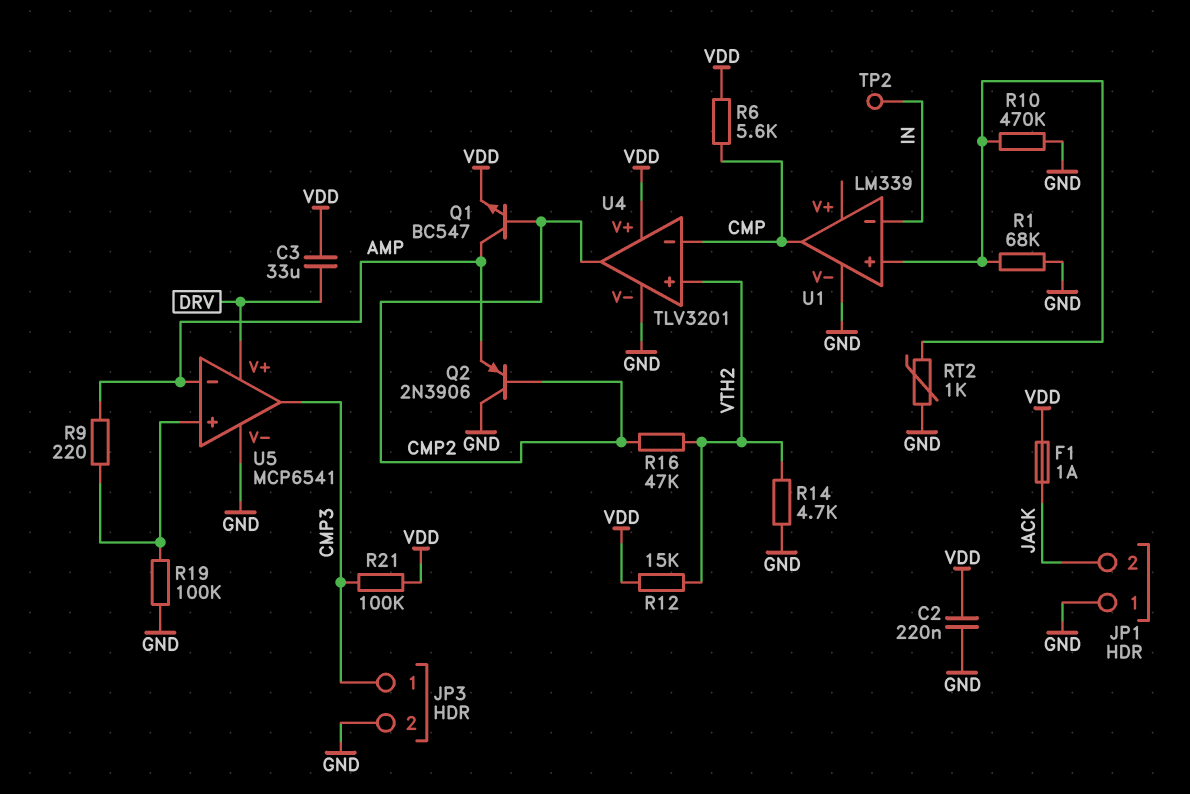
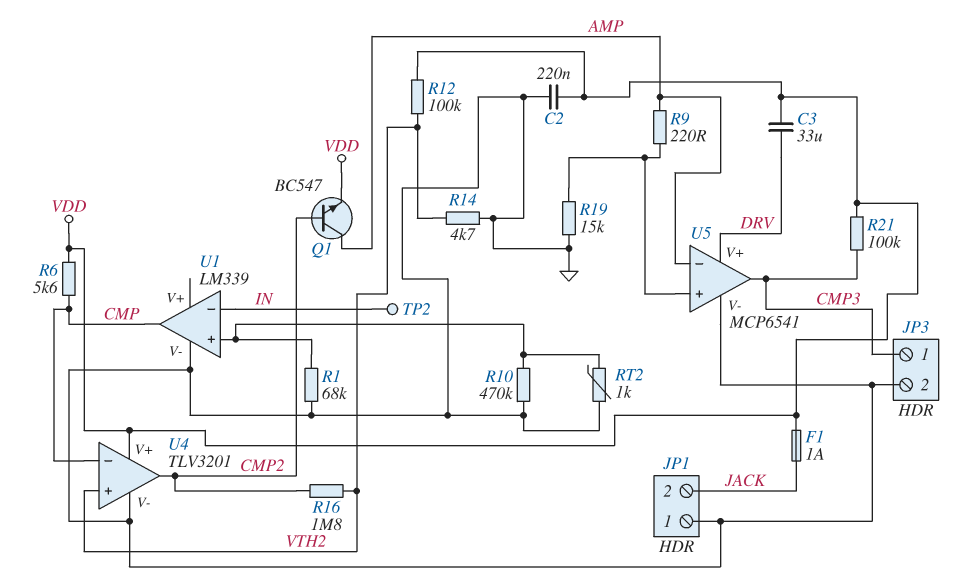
Q2: PNP 2N3906 (B CMP2, C GND, E AMP) -> none
R12: 15k (VDD, VTH2) -> 100k (VDD, VTH2)
R16: 47k (CMP2, VTH2) -> 1.8M (CMP2, VTH2)
R19: 100k (GND, U5/in+) -> 15k (GND, U5/in+)

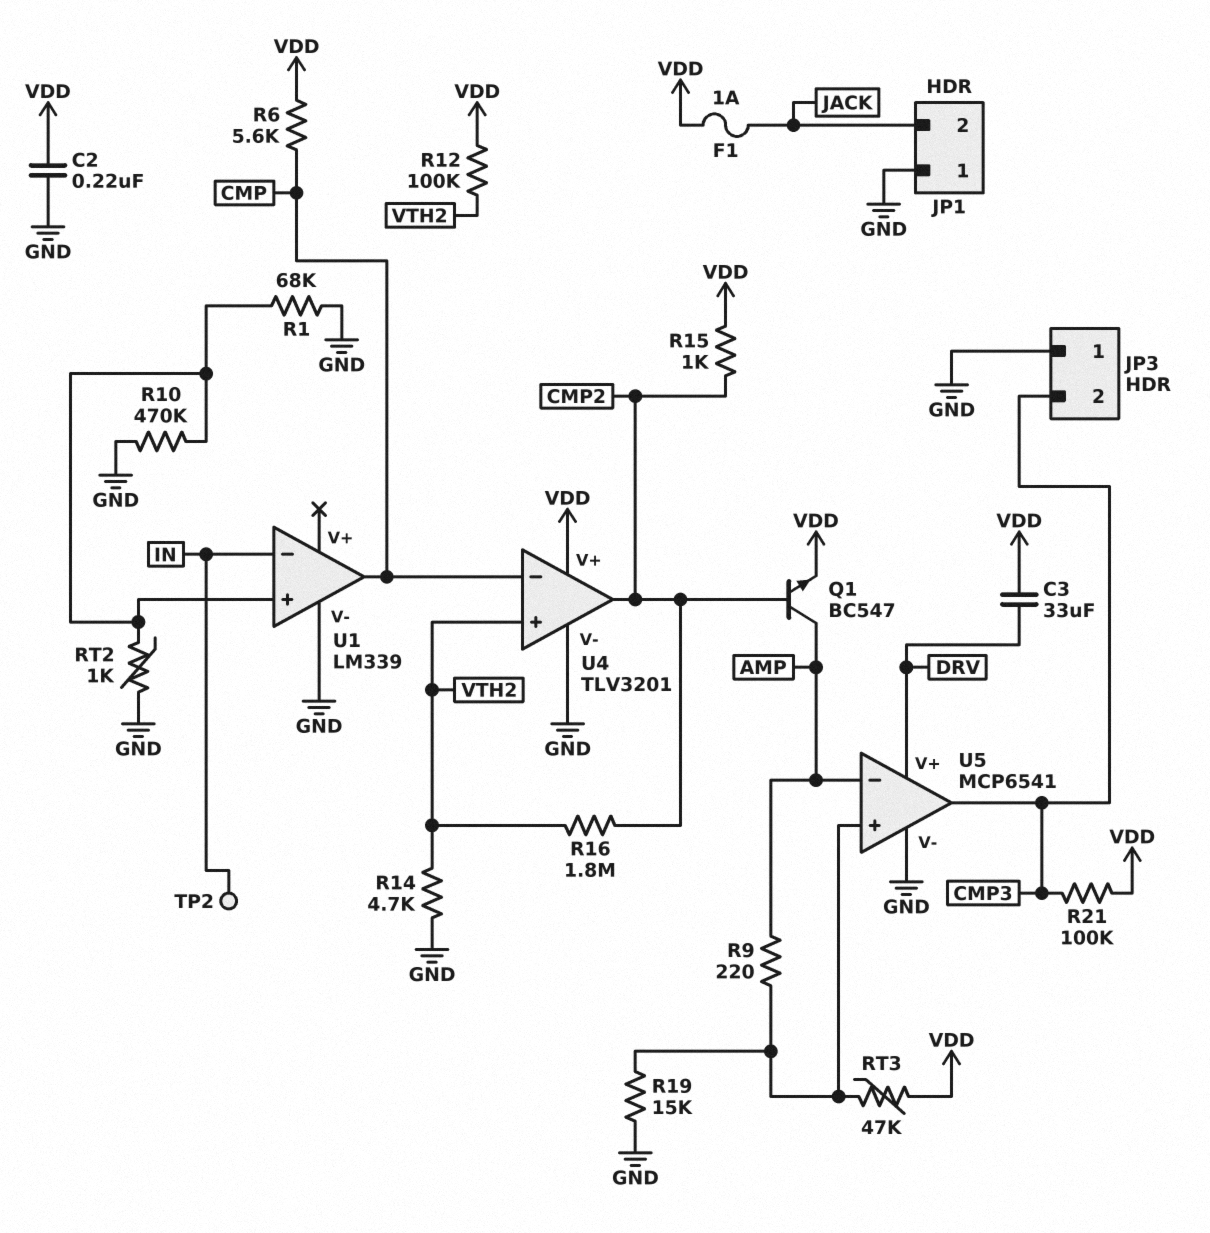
JP3 pin 1: CMP3 -> GND
JP3 pin 2: GND -> CMP3
R15: none -> 1k (CMP2, VDD)
RT3: none -> 47k (U5/in+, VDD)

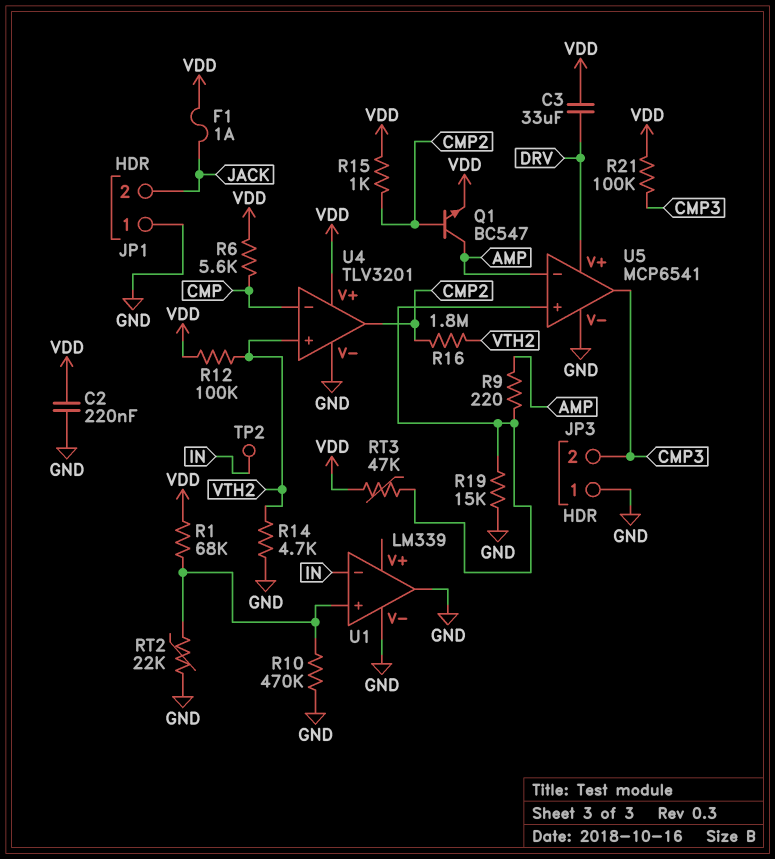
R1: 68k (GND, U1/in+) -> 68k (U1/in+, VDD)
RT2: 1k (GND, U1/in+) -> 22k (GND, U1/in+)
U1 pin out: CMP -> GND

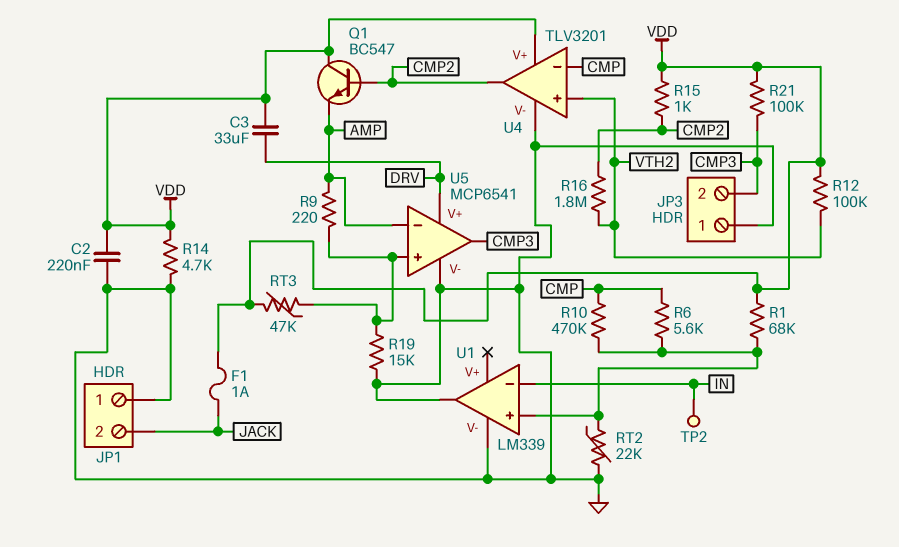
Q1: NPN BC547 (B CMP2, C AMP, E VDD) -> NPN BC547 (B CMP2, C VDD, E AMP)
R6: 5.6k (CMP, VDD) -> 5.6k (CMP, U1/in+)
R10: 470k (GND, U1/in+) -> 470k (CMP, U1/in+)
R14: 4.7k (GND, VTH2) -> 4.7k (GND, VDD)

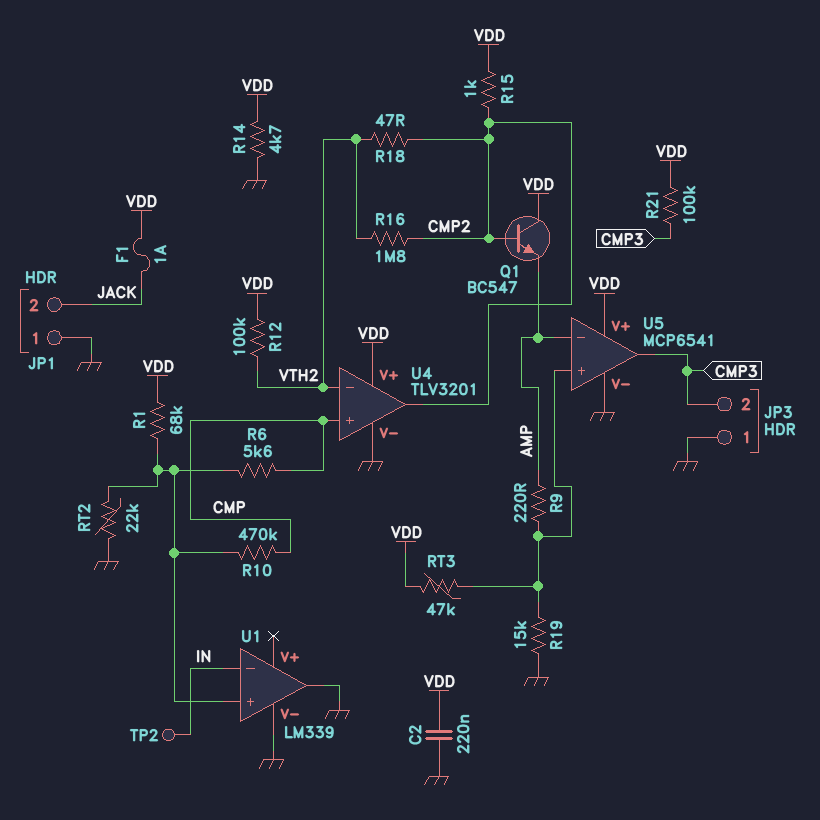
C3: 33uF (DRV, VDD) -> none
R18: none -> 47 (CMP2, VTH2)
U4 pin in+: VTH2 -> CMP
U4 pin in-: CMP -> VTH2
U5 pin V+: DRV -> VDD

